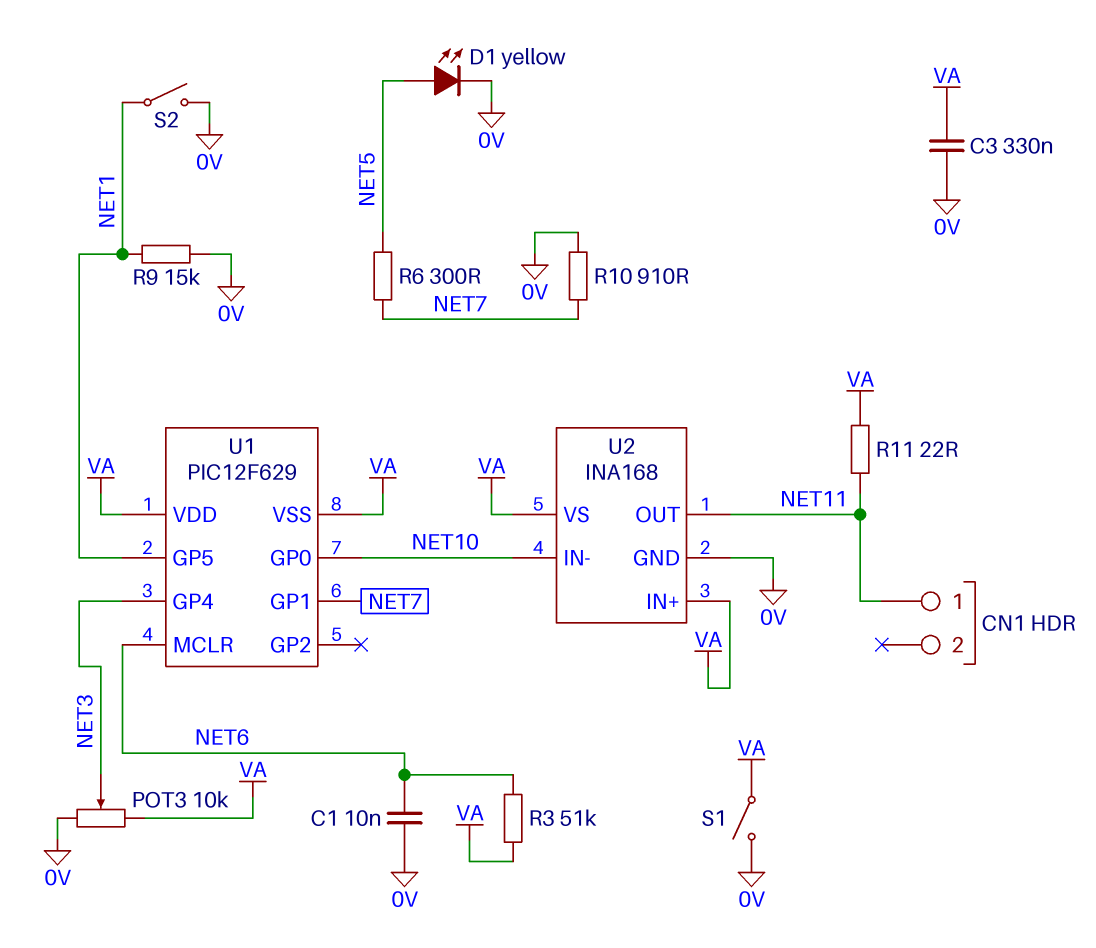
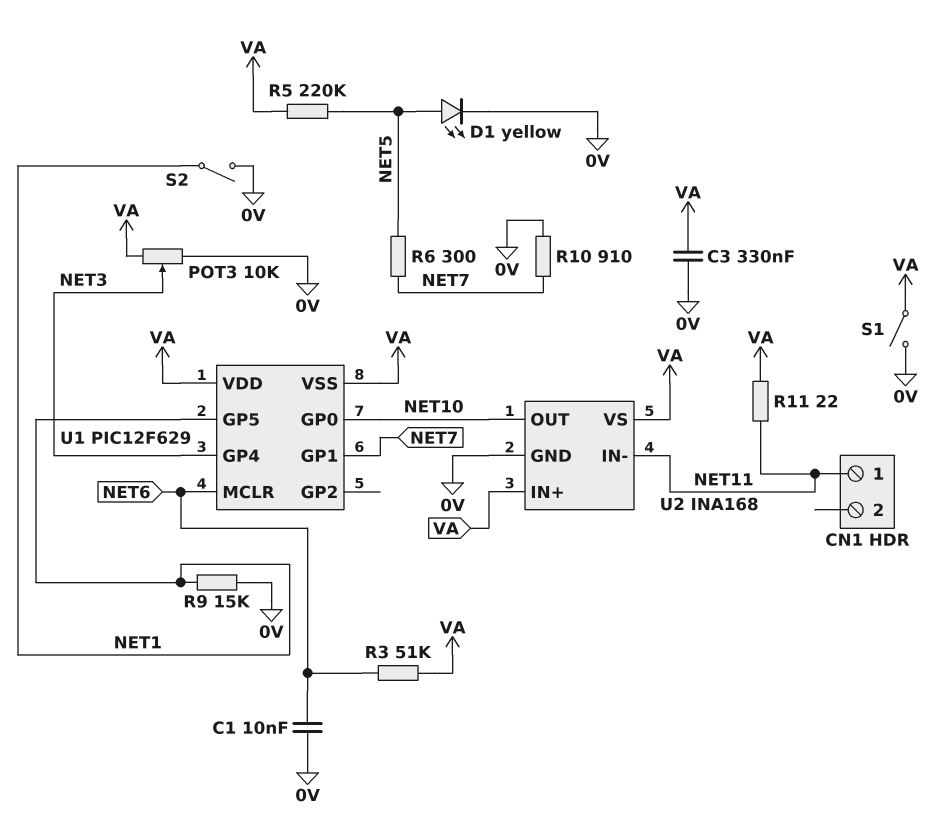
R5: none -> 220k (NET5, VA)
U2 pin IN-: NET10 -> NET11
U2 pin OUT: NET11 -> NET10

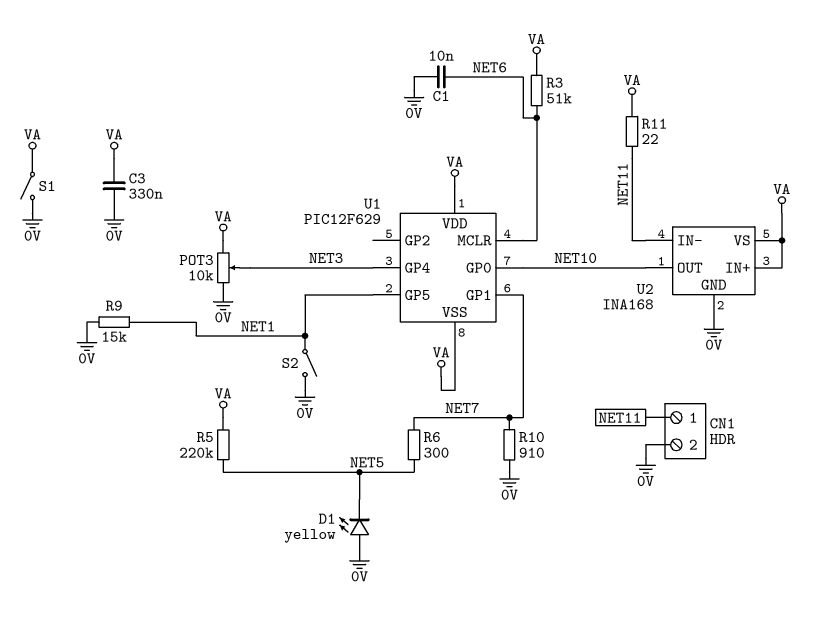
CN1 pin 2: none -> 0V
D1: LED yellow (A NET5, K 0V) -> LED yellow (A 0V, K NET5)

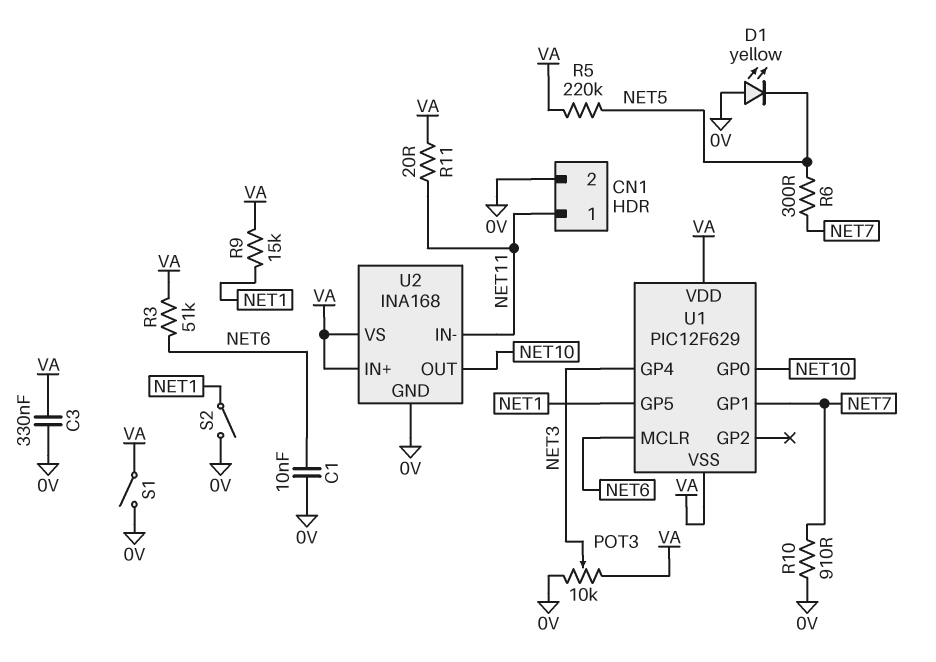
R9: 15k (0V, NET1) -> 15k (NET1, VA)
R11: 22 (NET11, VA) -> 20 (NET11, VA)

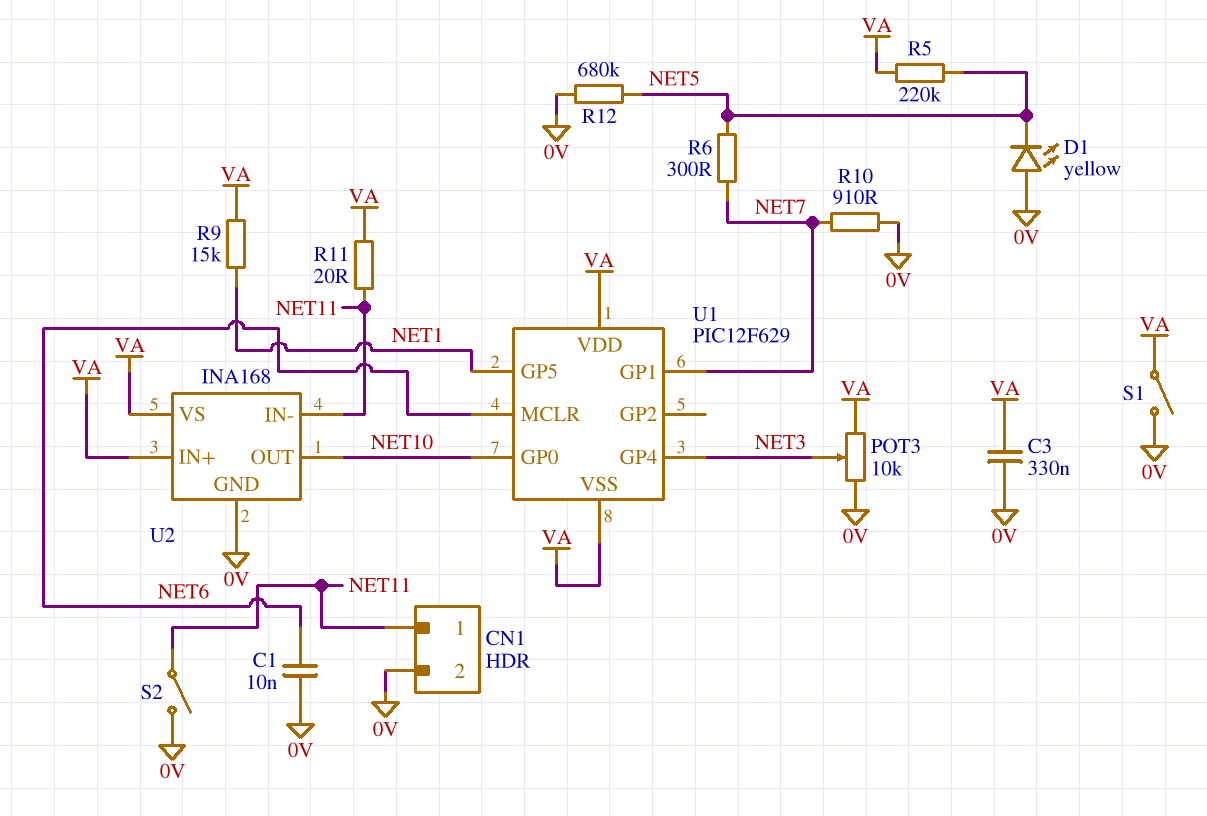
R3: 51k (NET6, VA) -> none
R12: none -> 680k (0V, NET5)
S2: switch (0V, NET1) -> switch (0V, NET11)

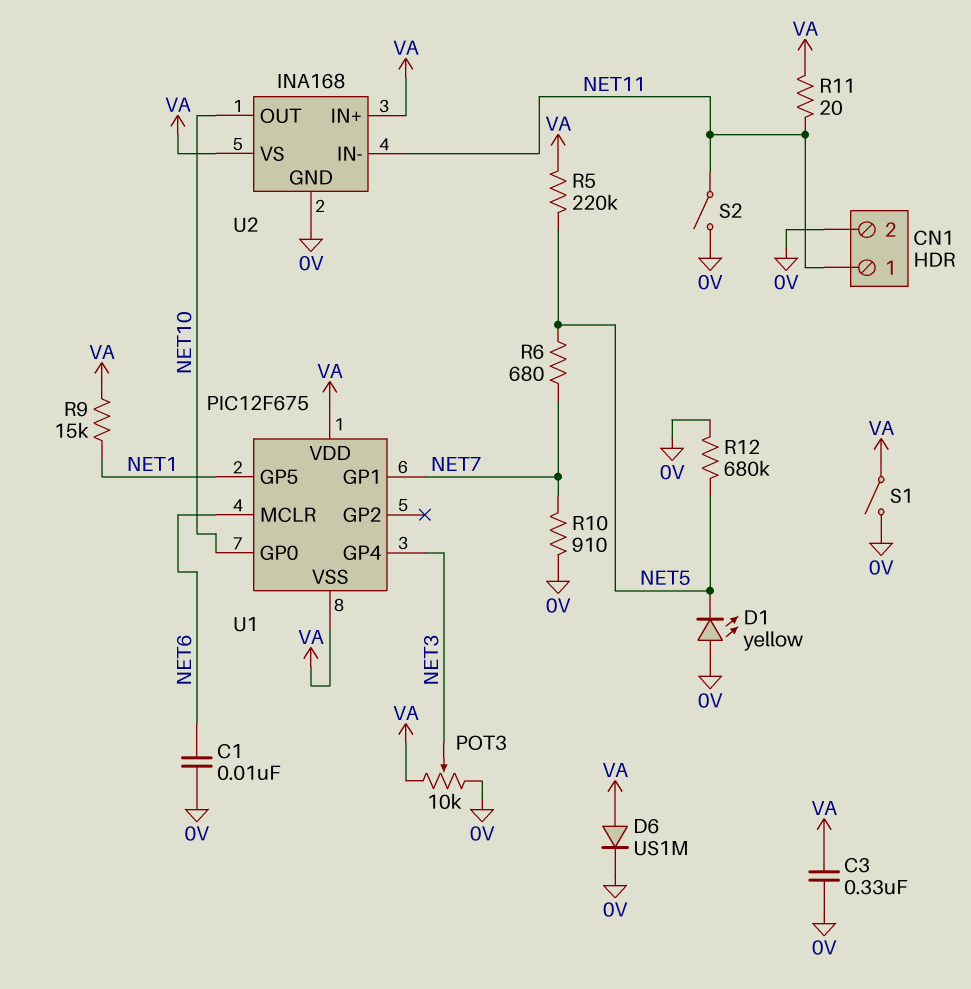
D6: none -> diode US1M (A VA, K 0V)
R6: 300 (NET5, NET7) -> 680 (NET5, NET7)
U1: PIC12F629 -> PIC12F675

